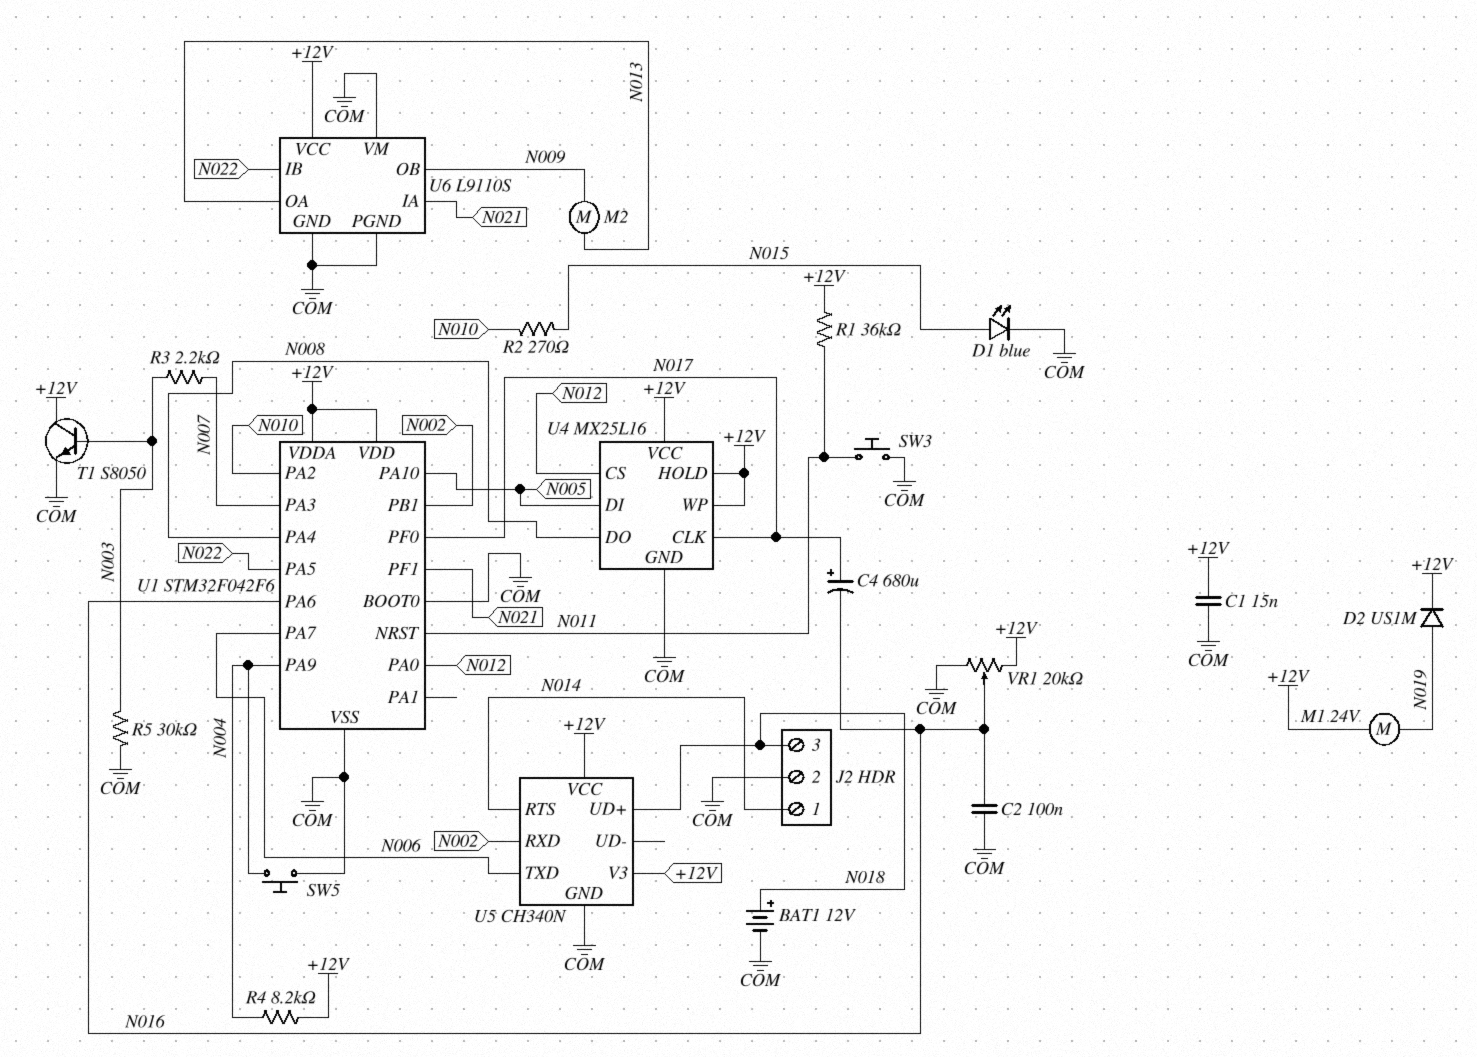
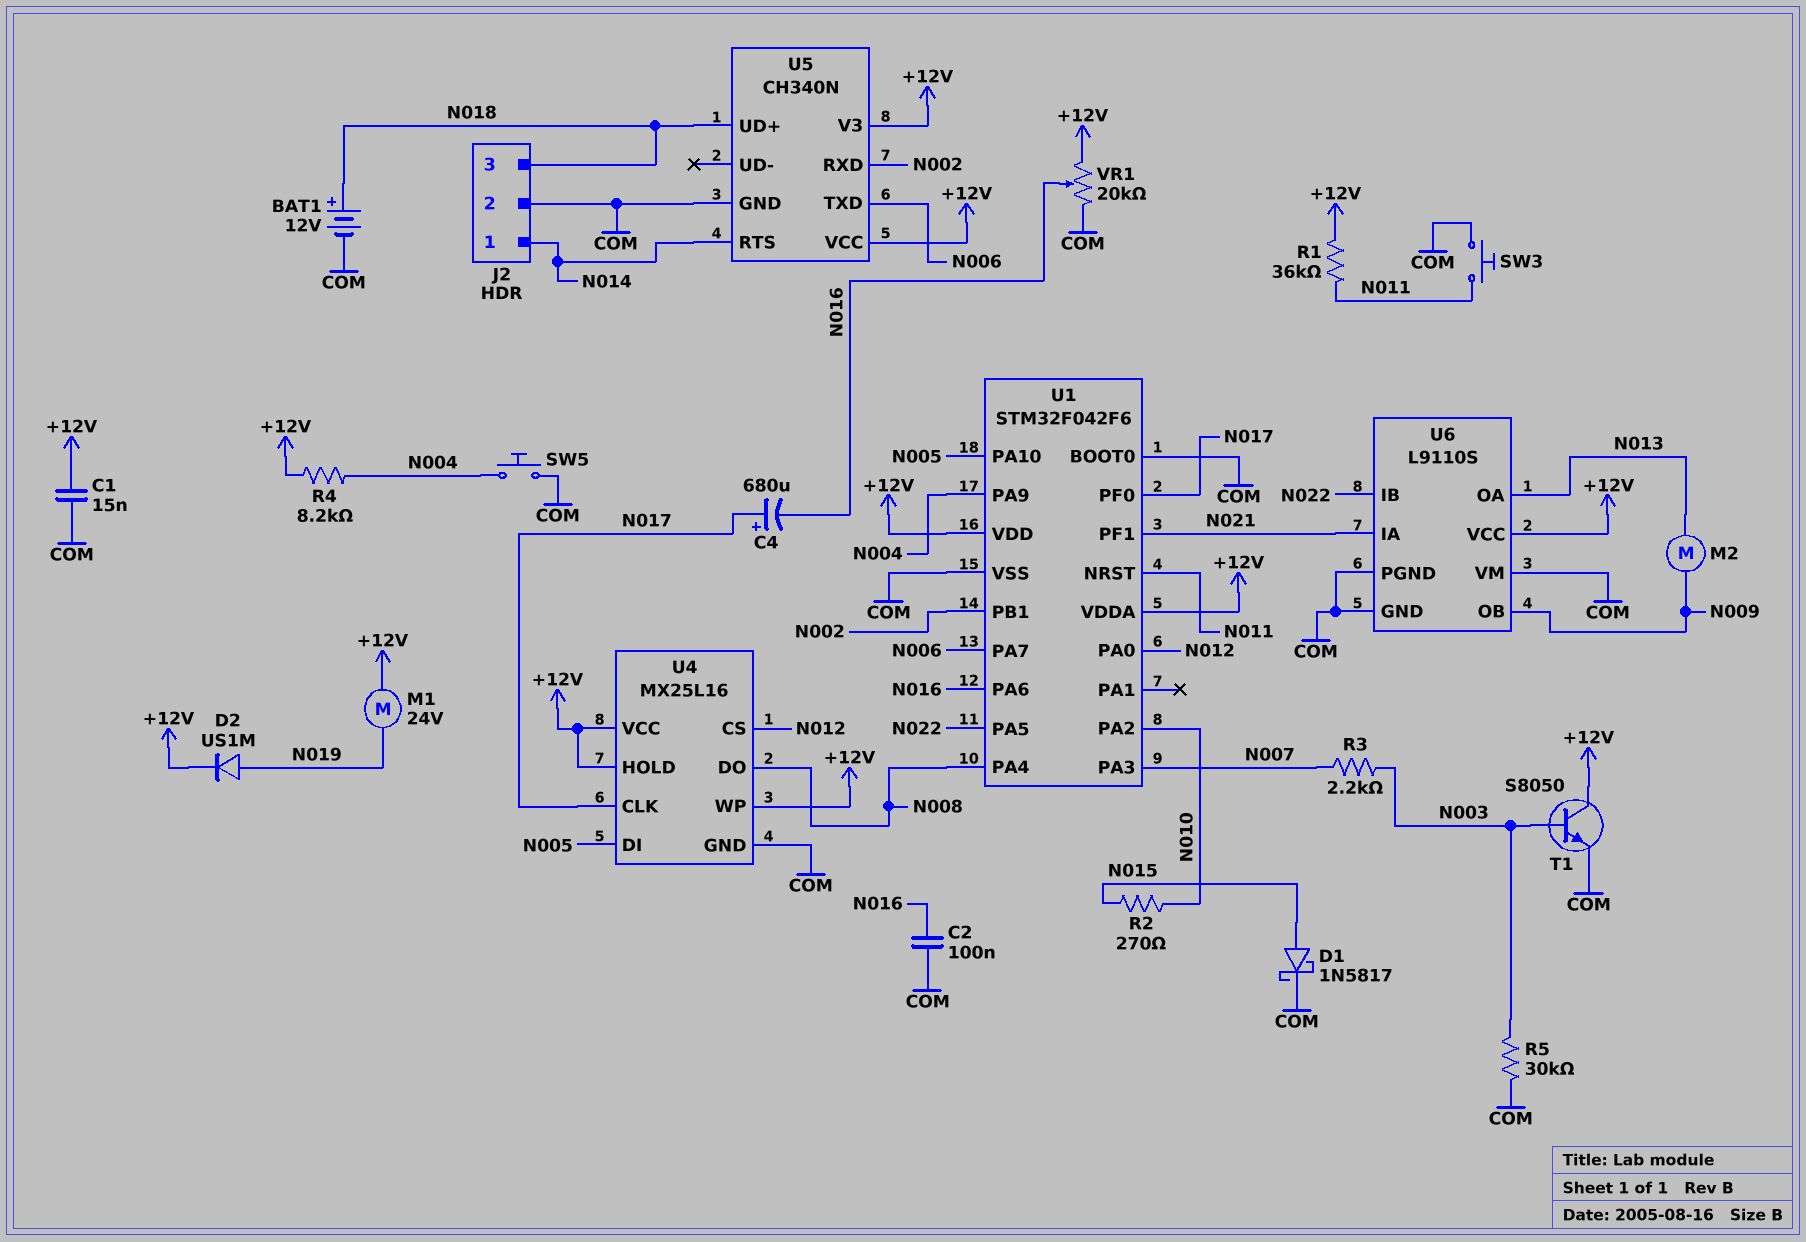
D1: LED blue (A N015, K COM) -> schottky 1N5817 (A N015, K COM)

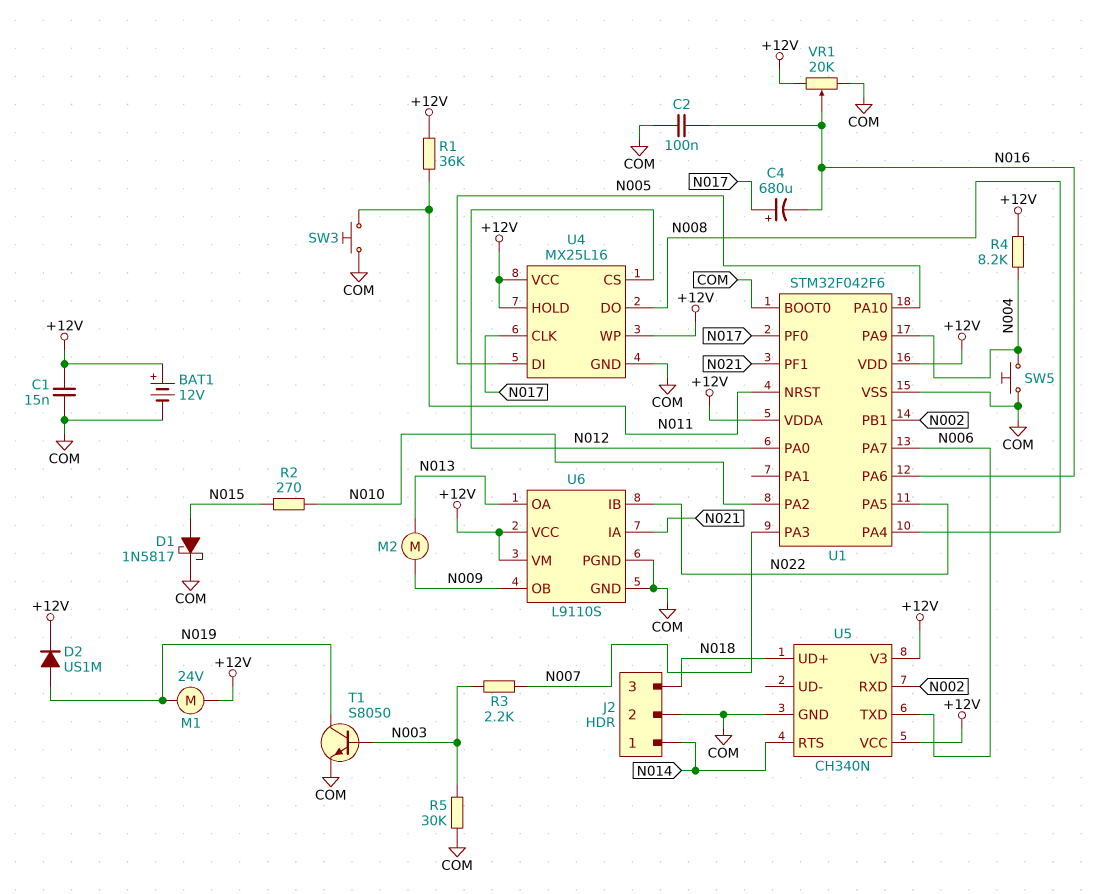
BAT1: 12V (plus N018, minus COM) -> 12V (plus +12V, minus COM)
T1: NPN S8050 (B N003, C +12V, E COM) -> NPN S8050 (B N003, C N019, E COM)
U6 pin VM: COM -> +12V

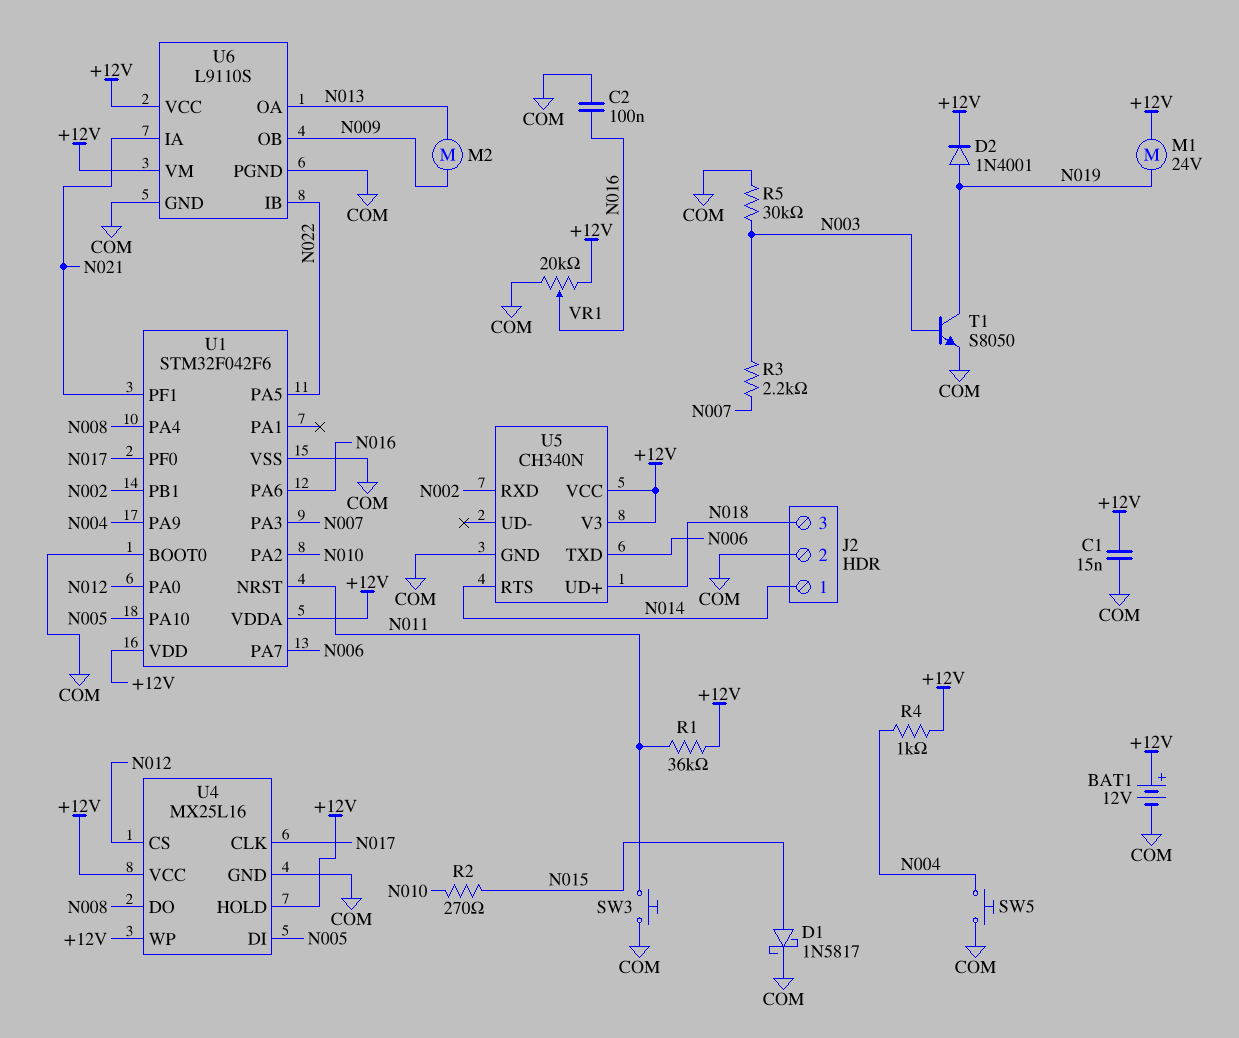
C4: 680uF (plus N017, minus N016) -> none
D2: diode US1M (A N019, K +12V) -> diode 1N4001 (A N019, K +12V)
R4: 8.2k (+12V, N004) -> 1k (+12V, N004)

